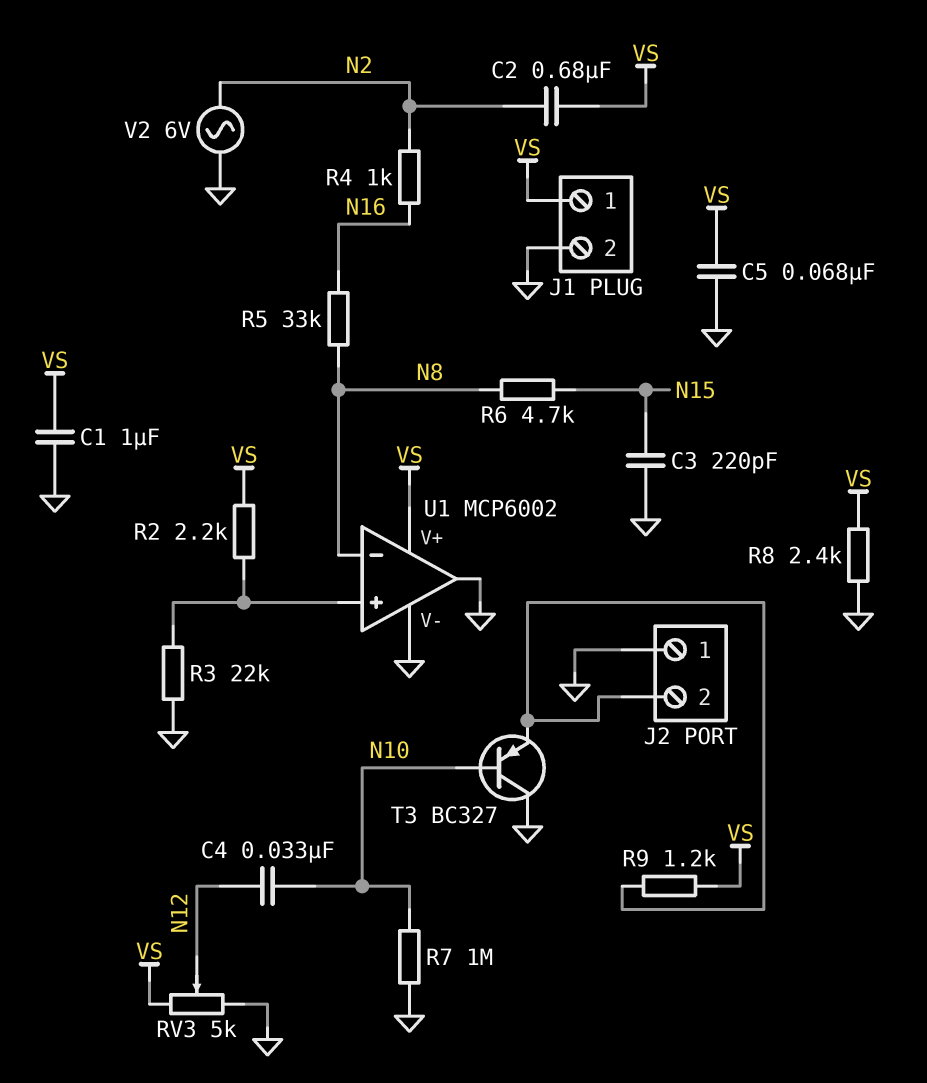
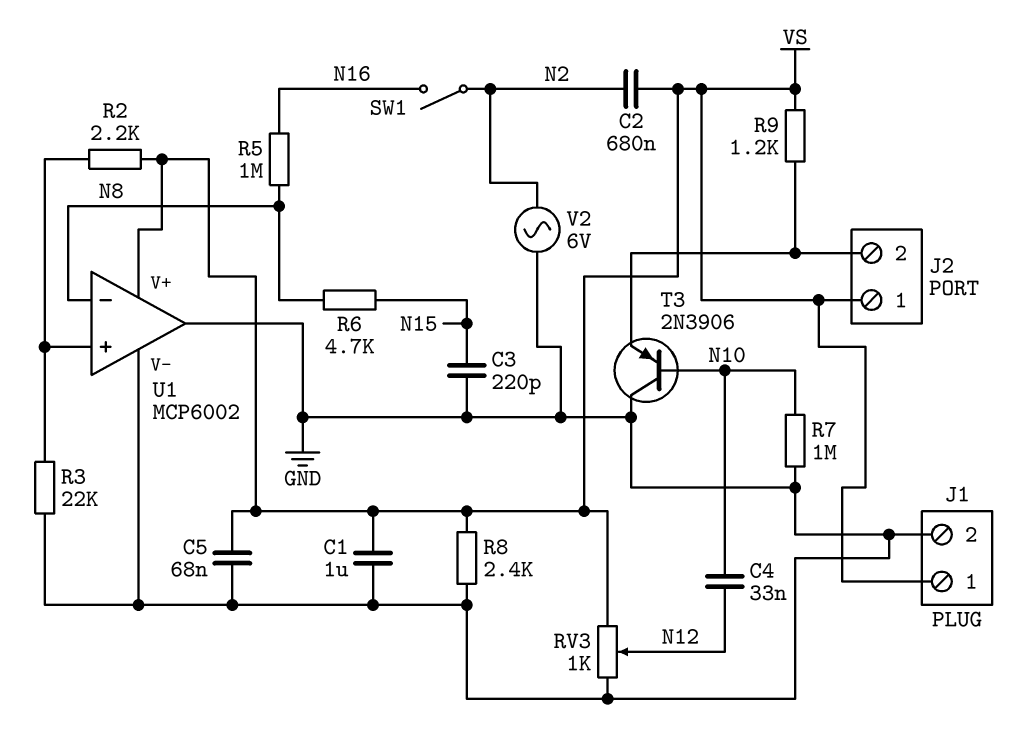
J2 pin 1: GND -> VS
R4: 1k (N2, N16) -> none
R5: 33k (N8, N16) -> 1M (N8, N16)
RV3: 5k (GND, VS, wiper N12) -> 1k (GND, VS, wiper N12)
SW1: none -> switch (N2, N16)
T3: PNP BC327 (B N10, C GND, E J2/2) -> PNP 2N3906 (B N10, C GND, E J2/2)

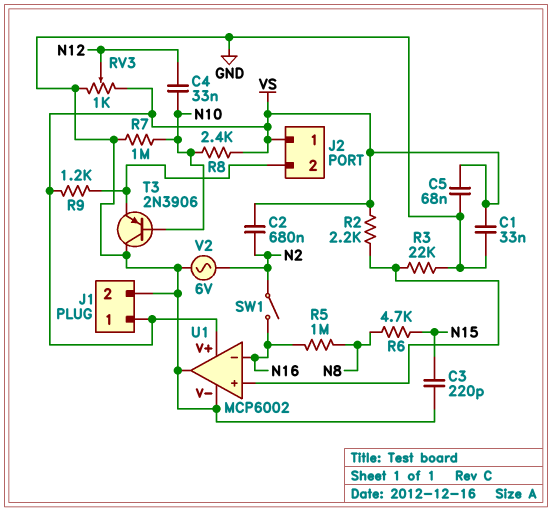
C1: 1uF (GND, VS) -> 33nF (GND, VS)
R8: 2.4k (GND, VS) -> 2.4k (N10, VS)
U1 pin in-: N8 -> N16

